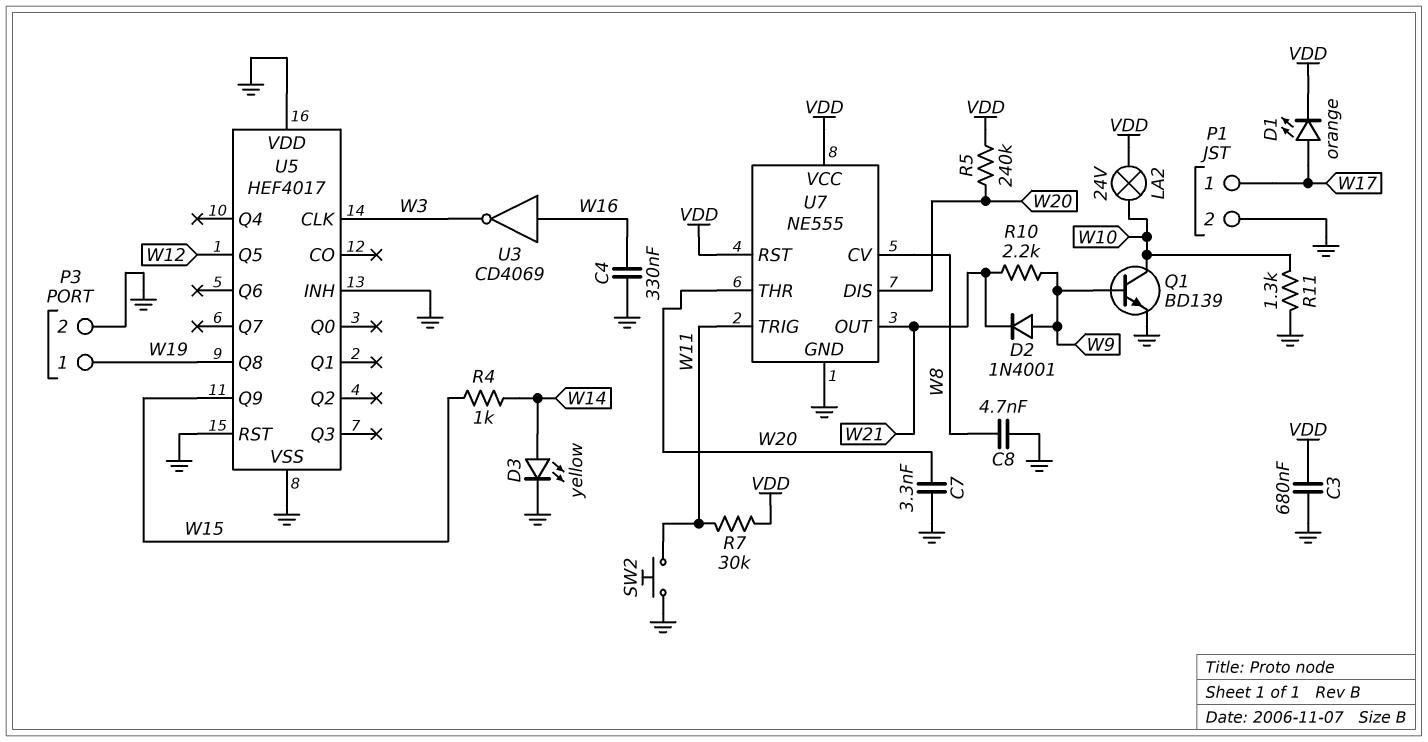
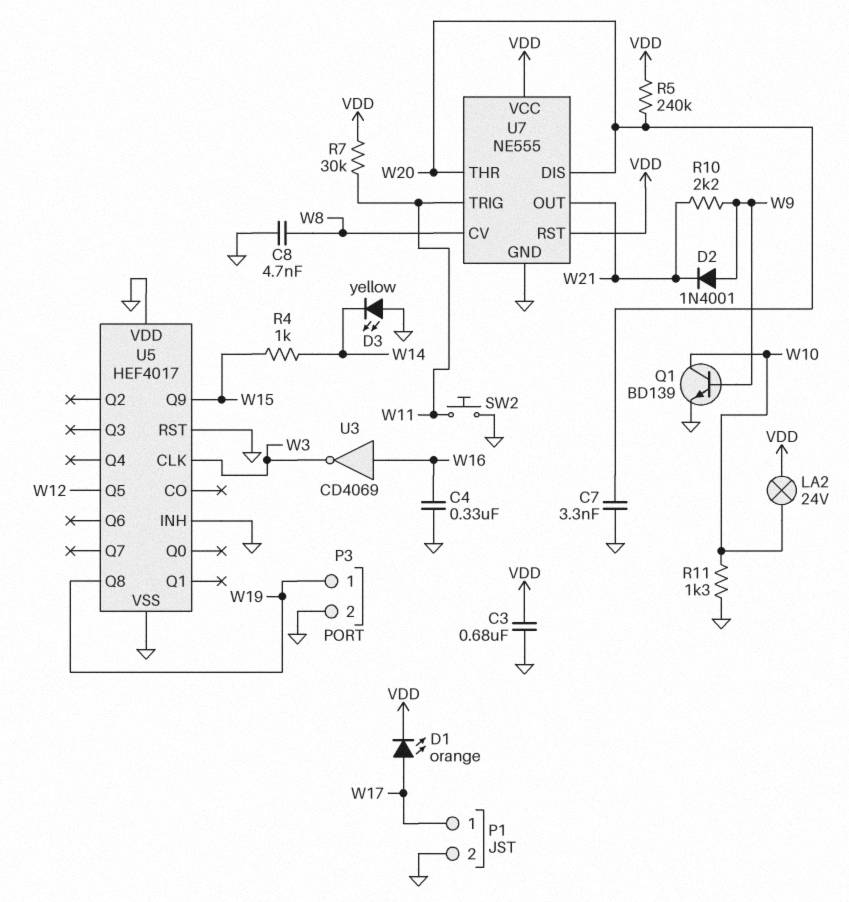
D3: LED yellow (A W14, K GND) -> LED yellow (A GND, K W14)

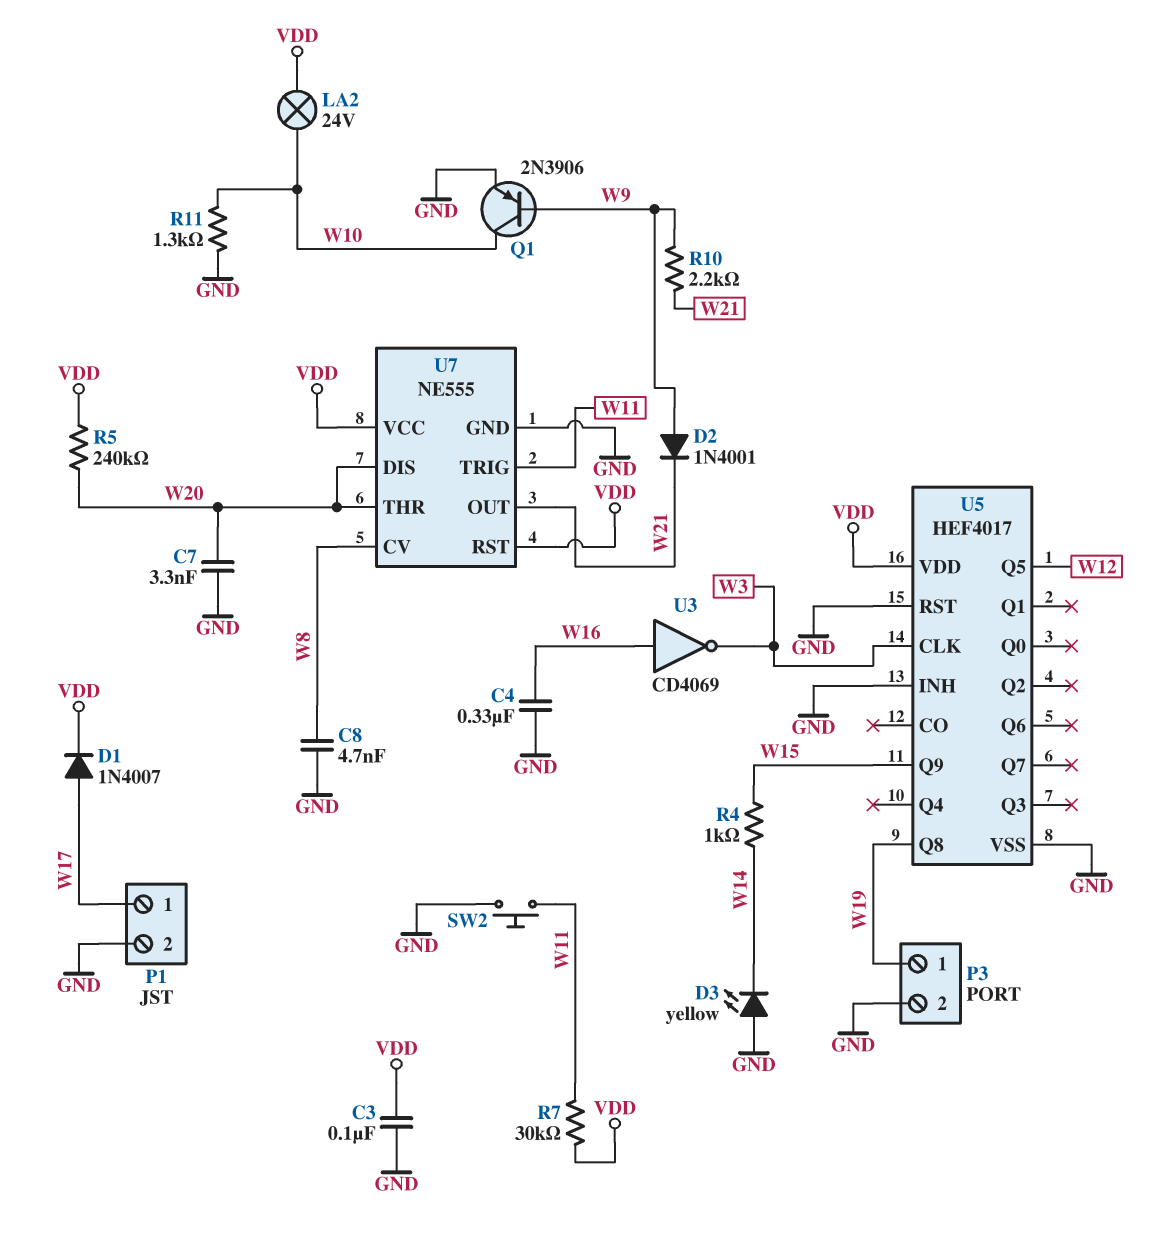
C3: 680nF (GND, VDD) -> 100nF (GND, VDD)
D1: LED orange (A W17, K VDD) -> diode 1N4007 (A W17, K VDD)
Q1: NPN BD139 (B W9, C W10, E GND) -> PNP 2N3906 (B W9, C W10, E GND)
U5 pin VDD: GND -> VDD

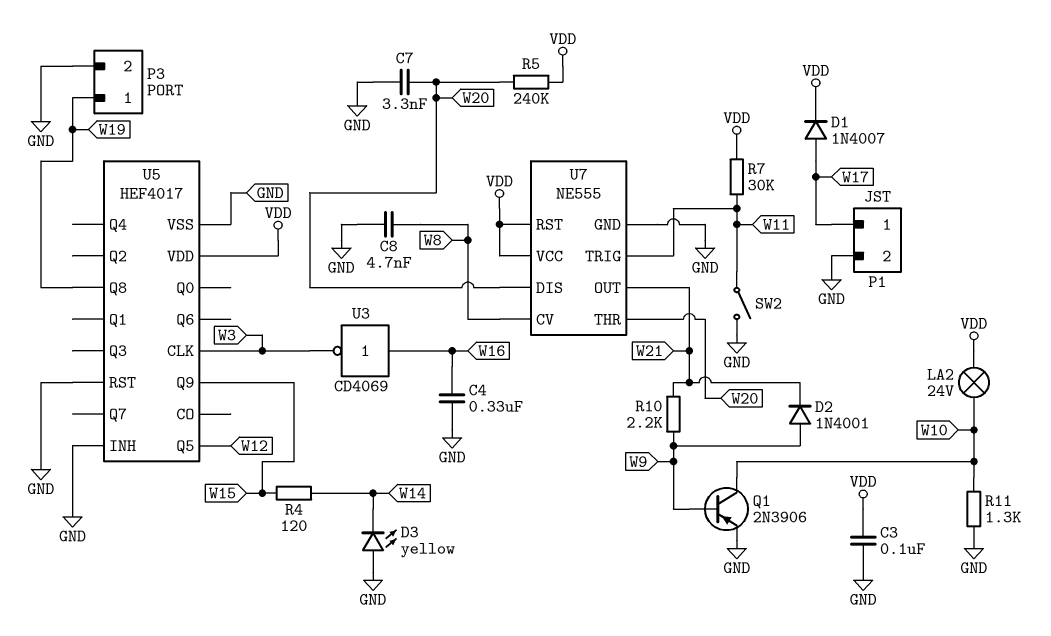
R4: 1k (W14, W15) -> 120 (W14, W15)
SW2: button (GND, W11) -> switch (GND, W11)

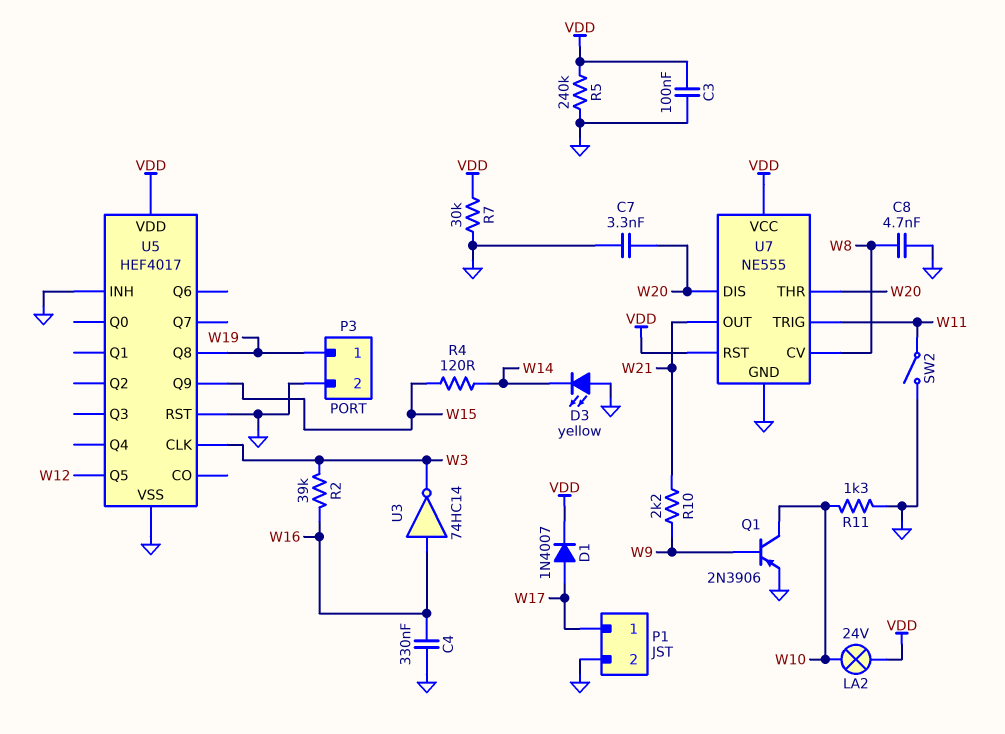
D2: diode 1N4001 (A W9, K W21) -> none
R2: none -> 39k (W3, W16)
R5: 240k (VDD, W20) -> 240k (GND, VDD)
R7: 30k (VDD, W11) -> 30k (GND, VDD)
U3: NOT CD4069 (in W16, out W3) -> NOT 74HC14 (in W16, out W3)

